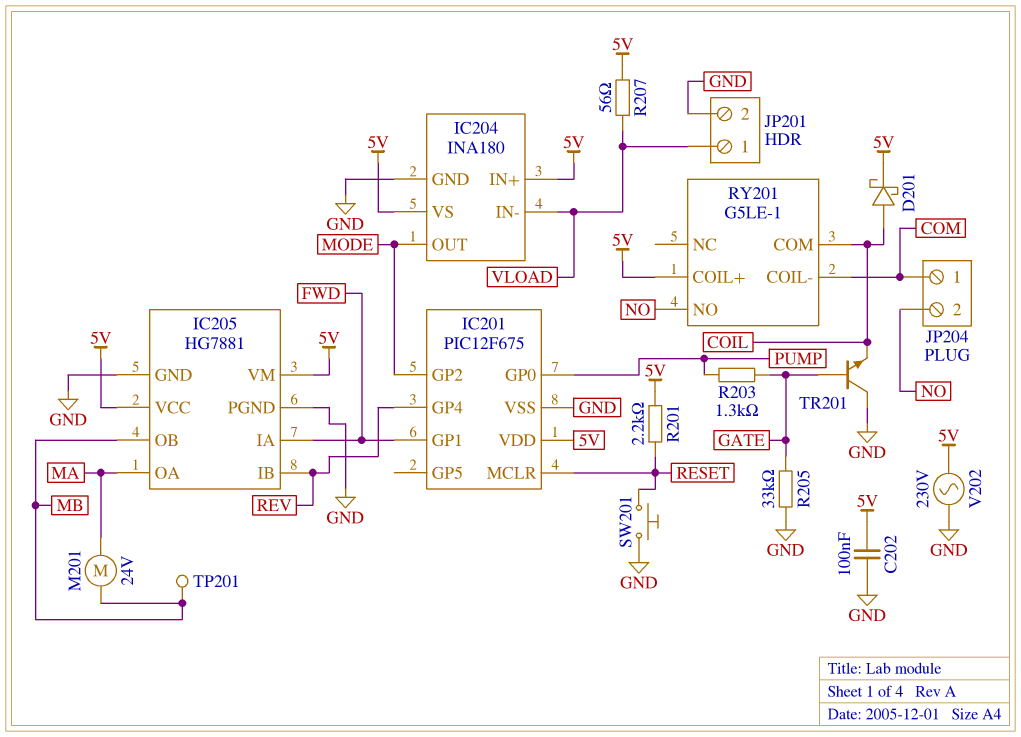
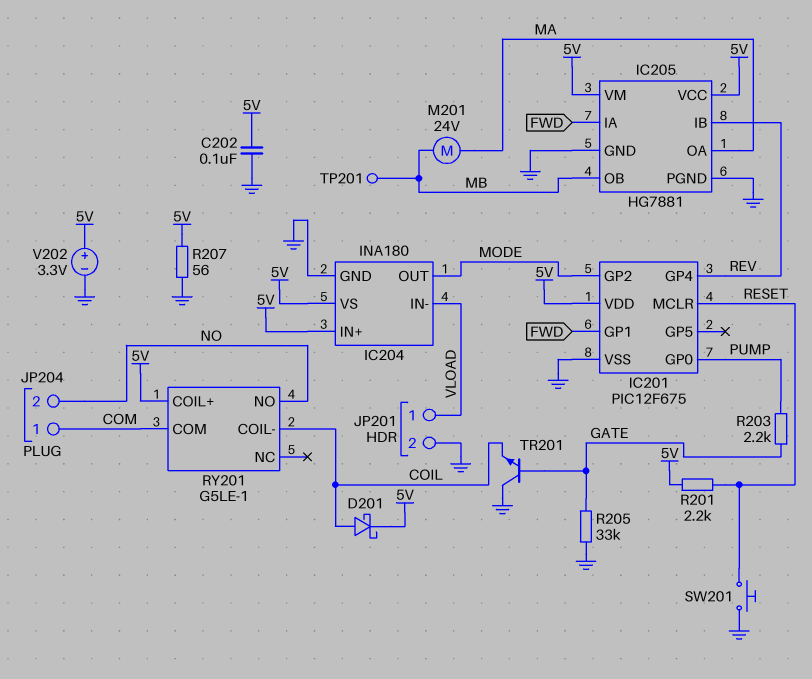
R203: 1.3k (GATE, PUMP) -> 2.2k (GATE, PUMP)
R207: 56 (5V, VLOAD) -> 56 (5V, GND)
RY201 pin COIL-: COM -> COIL
RY201 pin COM: COIL -> COM
V202: AC 230V (5V, GND) -> 3.3V (plus 5V, minus GND)

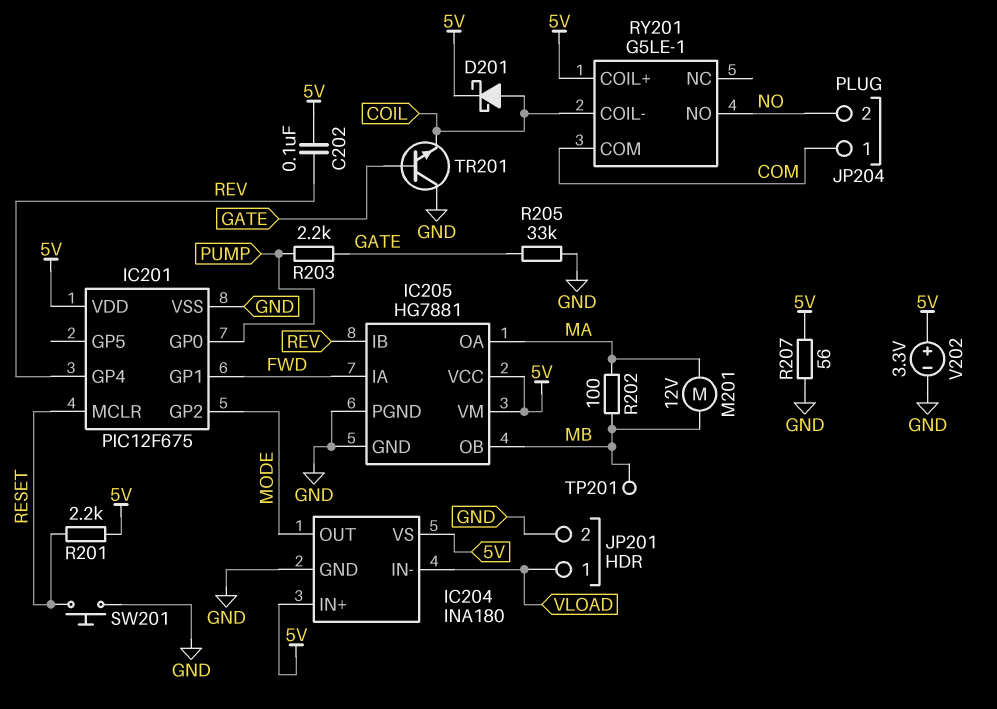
C202: 100nF (5V, GND) -> 100nF (5V, REV)
M201: motor 24V (MA, MB) -> motor 12V (MA, MB)
R202: none -> 100 (MA, MB)

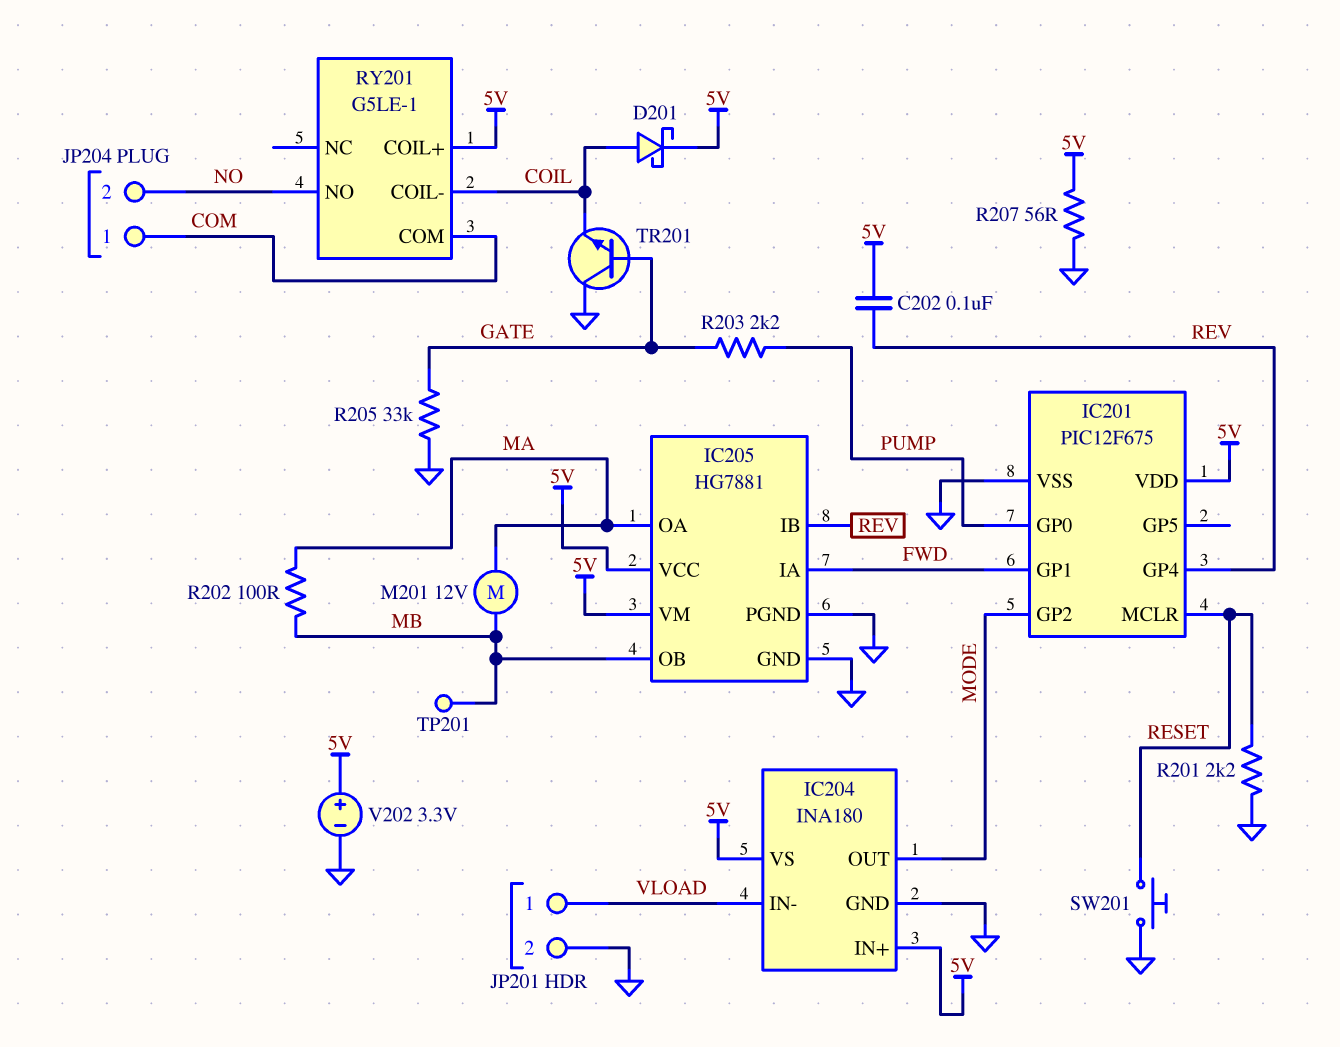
R201: 2.2k (5V, RESET) -> 2.2k (GND, RESET)

